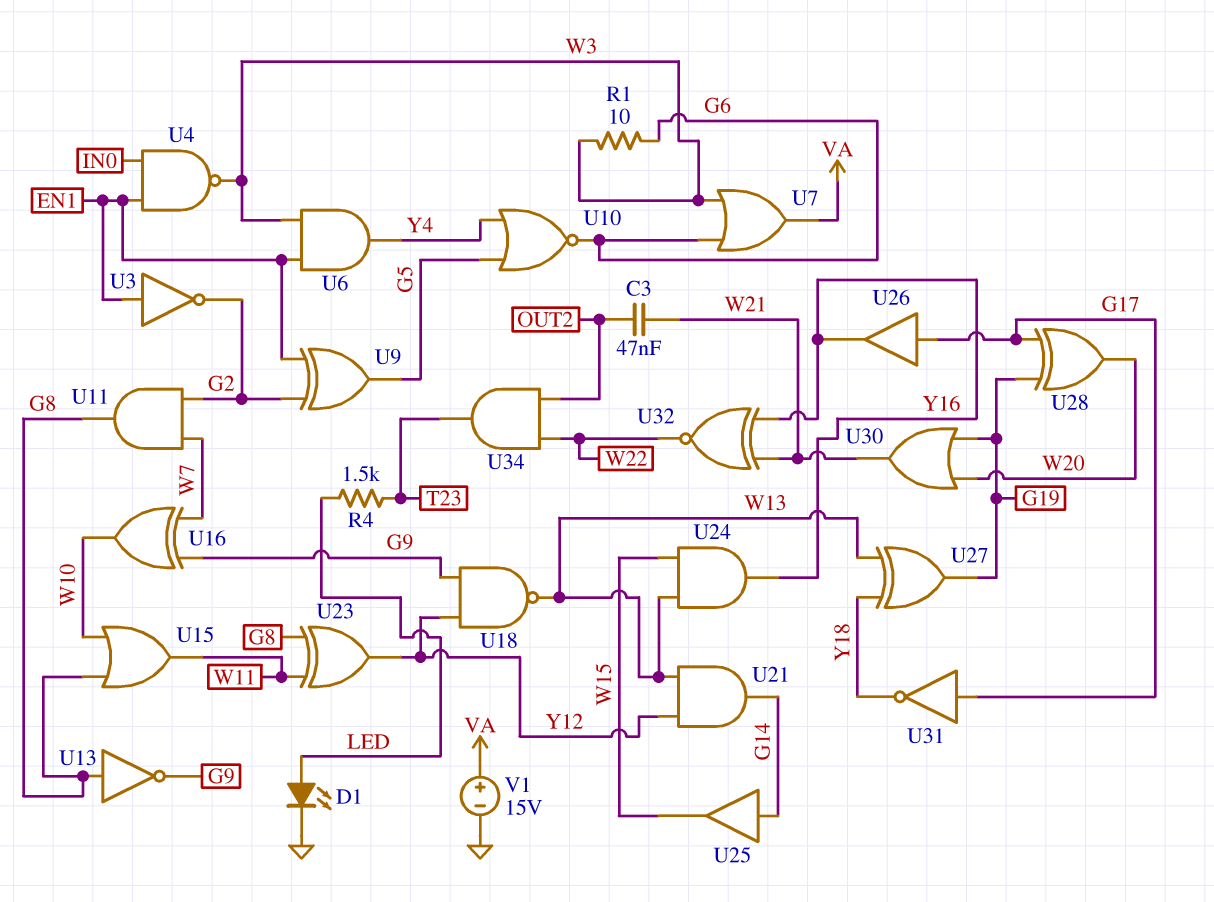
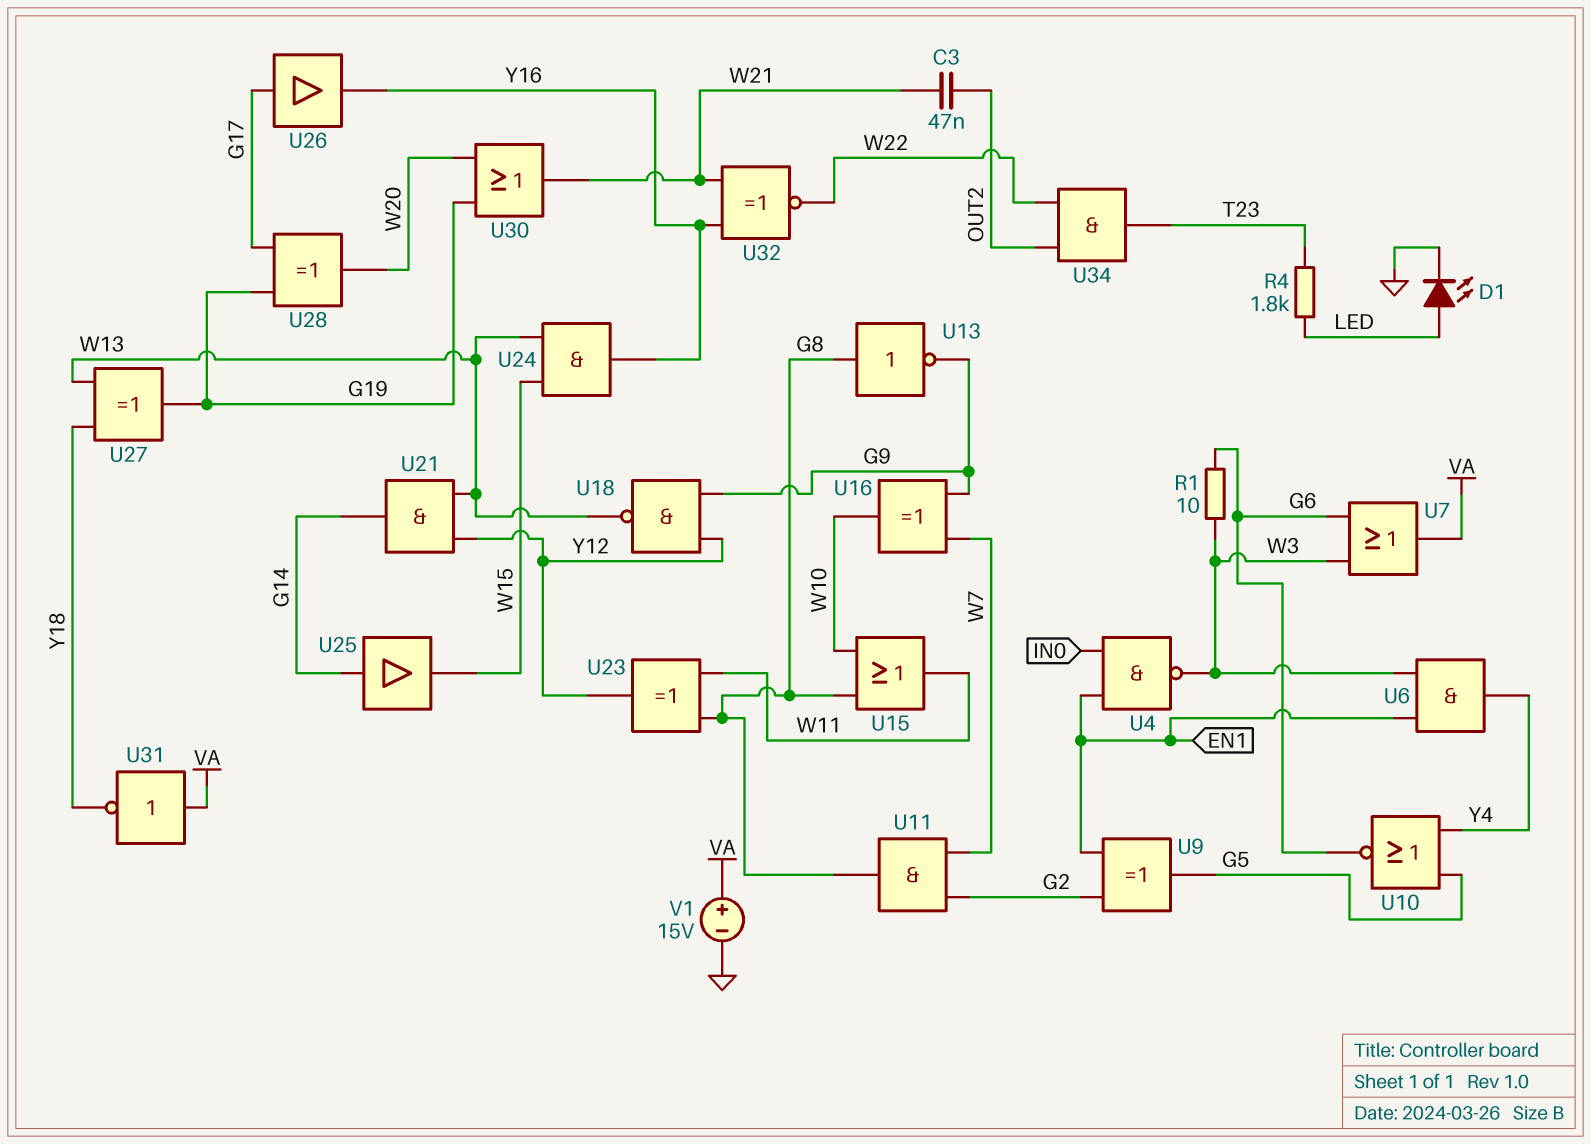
R4: 1.5k (LED, T23) -> 1.8k (LED, T23)
U3: NOT (in EN1, out G2) -> none
U31: NOT (in G17, out Y18) -> NOT (in VA, out Y18)

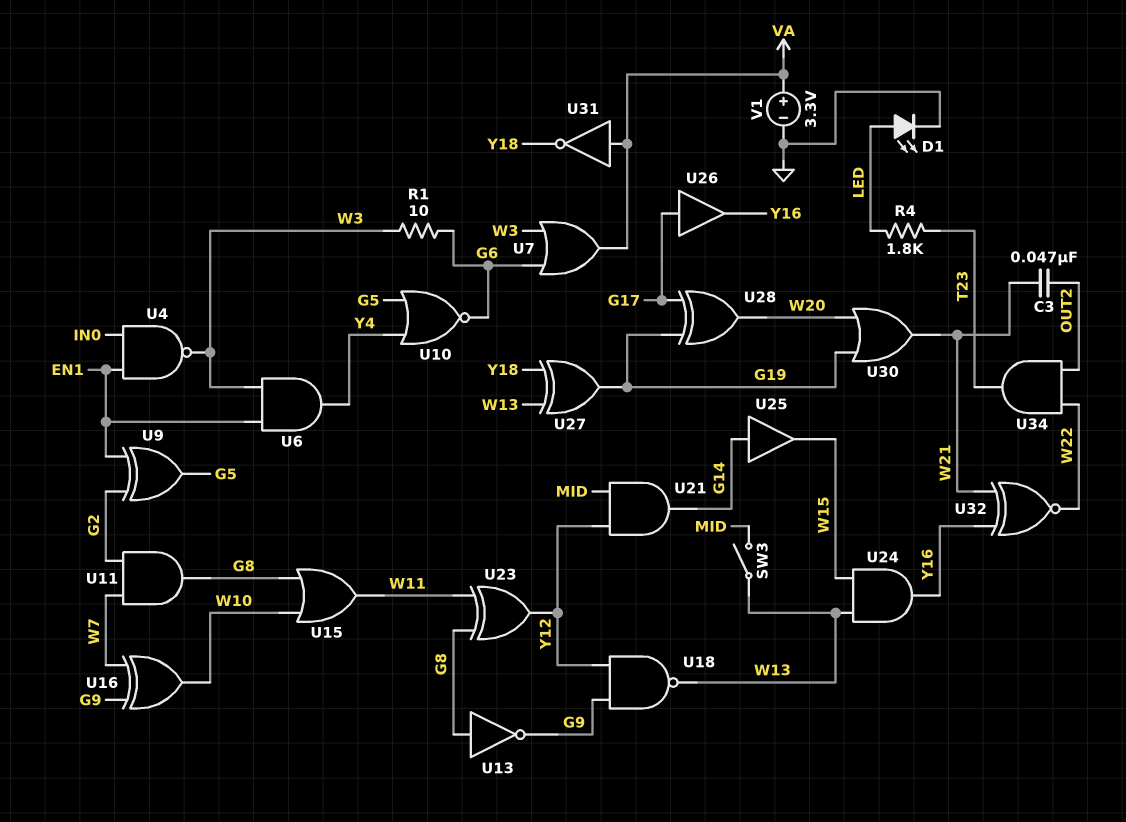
SW3: none -> switch (MID, W13)
U21: AND (in W13, in Y12, out G14) -> AND (in MID, in Y12, out G14)
V1: 15V (plus VA, minus GND) -> 3.3V (plus VA, minus GND)

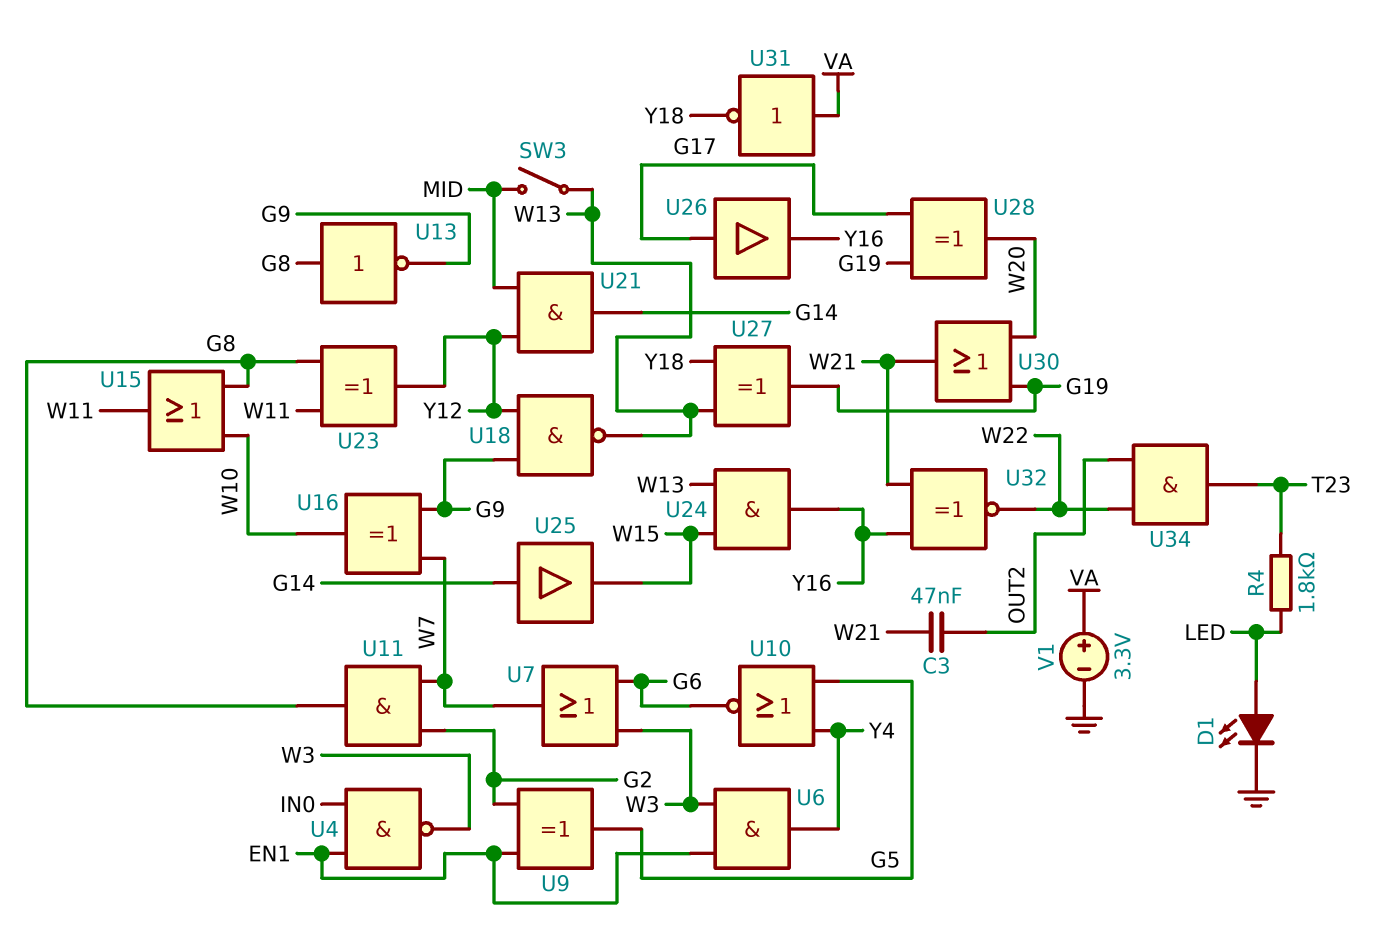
R1: 10 (G6, W3) -> none
U7: OR (in G6, in W3, out VA) -> OR (in G6, in W3, out W7)

